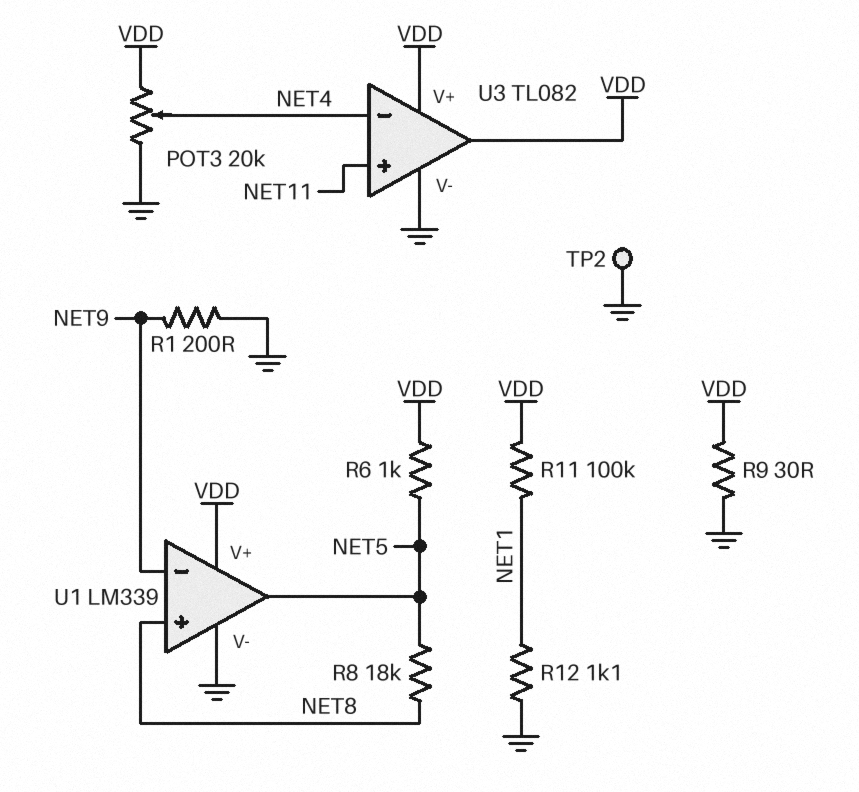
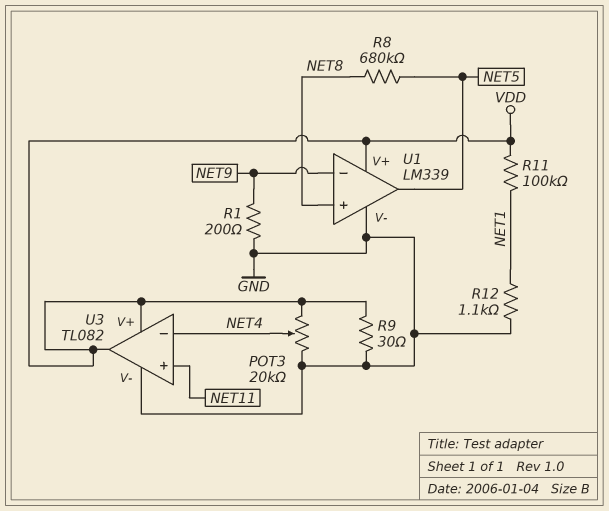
R6: 1k (NET5, VDD) -> none
R8: 18k (NET5, NET8) -> 680k (NET5, NET8)
TP2: test point (GND) -> none

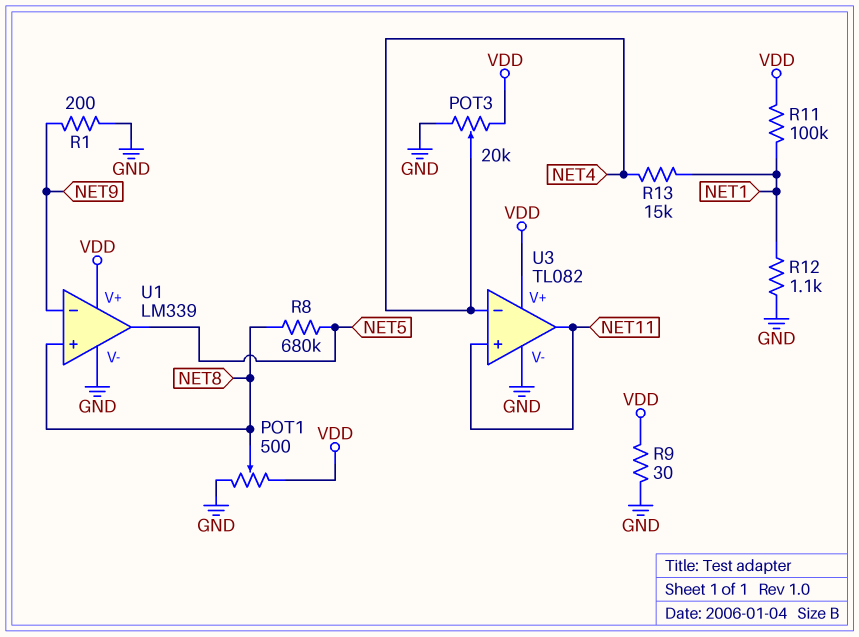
POT1: none -> 500 (GND, VDD, wiper NET8)
R13: none -> 15k (NET1, NET4)
U3 pin out: VDD -> NET11

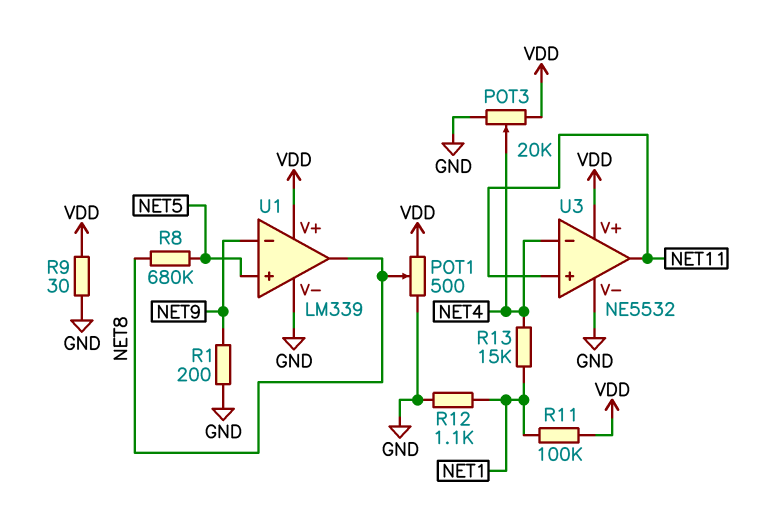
U1 pin in+: NET8 -> NET5
U1 pin out: NET5 -> NET8
U3: TL082 -> NE5532

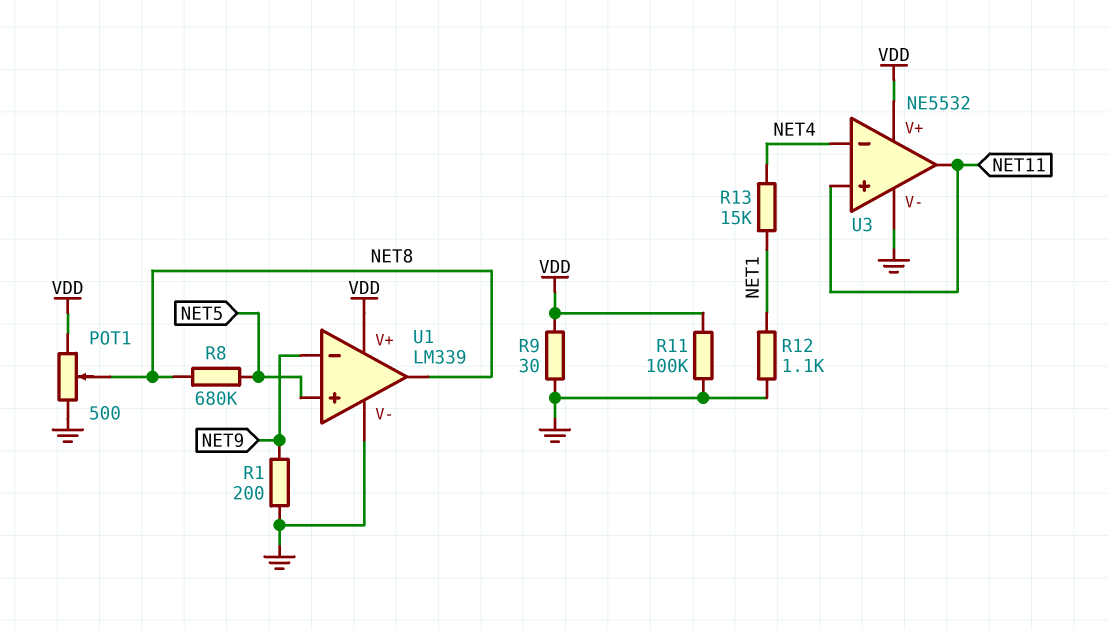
POT3: 20k (GND, VDD, wiper NET4) -> none
R11: 100k (NET1, VDD) -> 100k (GND, VDD)

